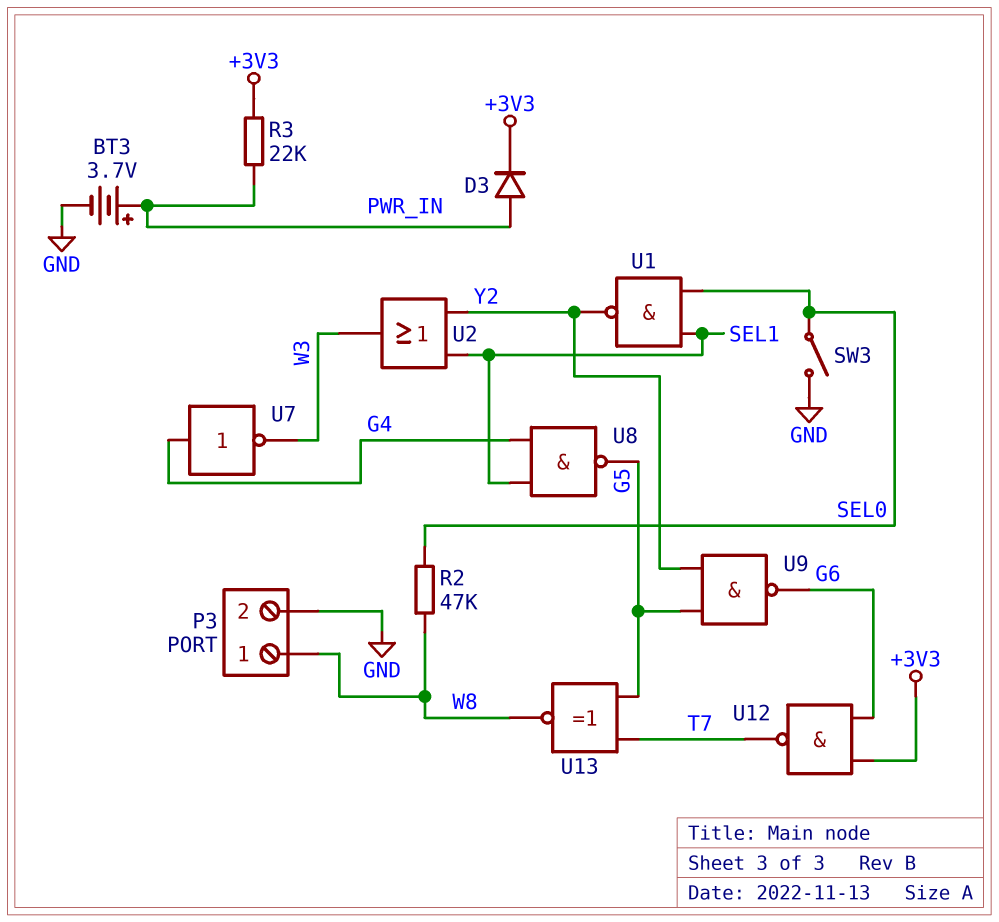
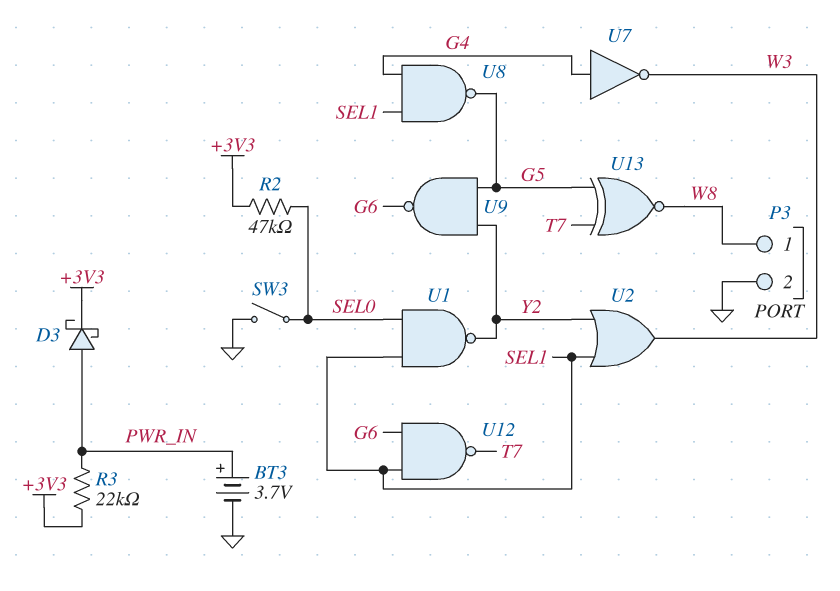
D3: diode (A PWR_IN, K +3V3) -> schottky (A PWR_IN, K +3V3)
R2: 47k (SEL0, W8) -> 47k (+3V3, SEL0)
U12: NAND (in +3V3, in G6, out T7) -> NAND (in G6, in SEL1, out T7)

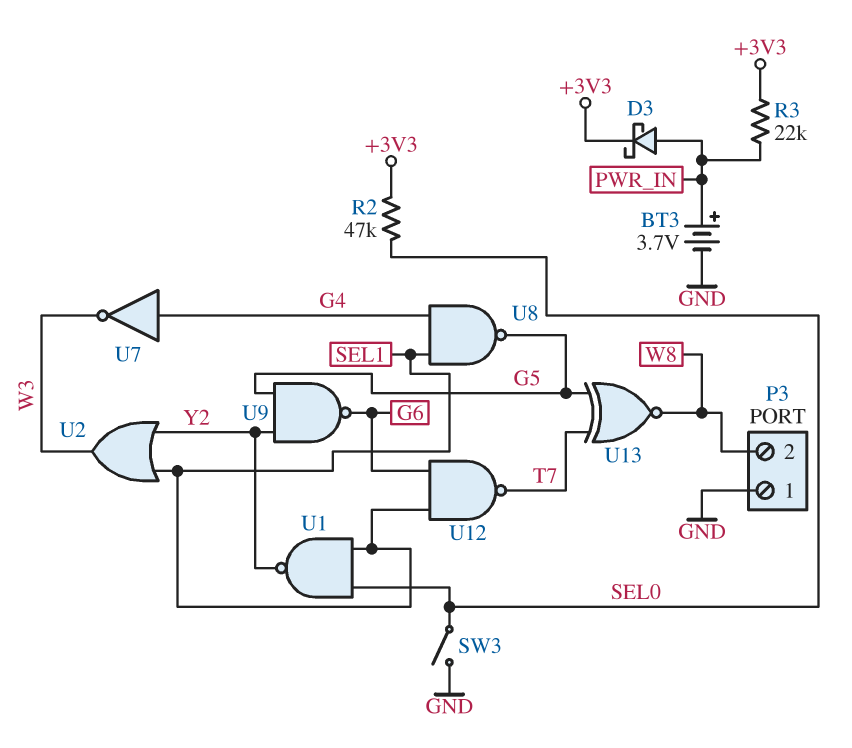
P3 pin 1: W8 -> GND
P3 pin 2: GND -> W8

